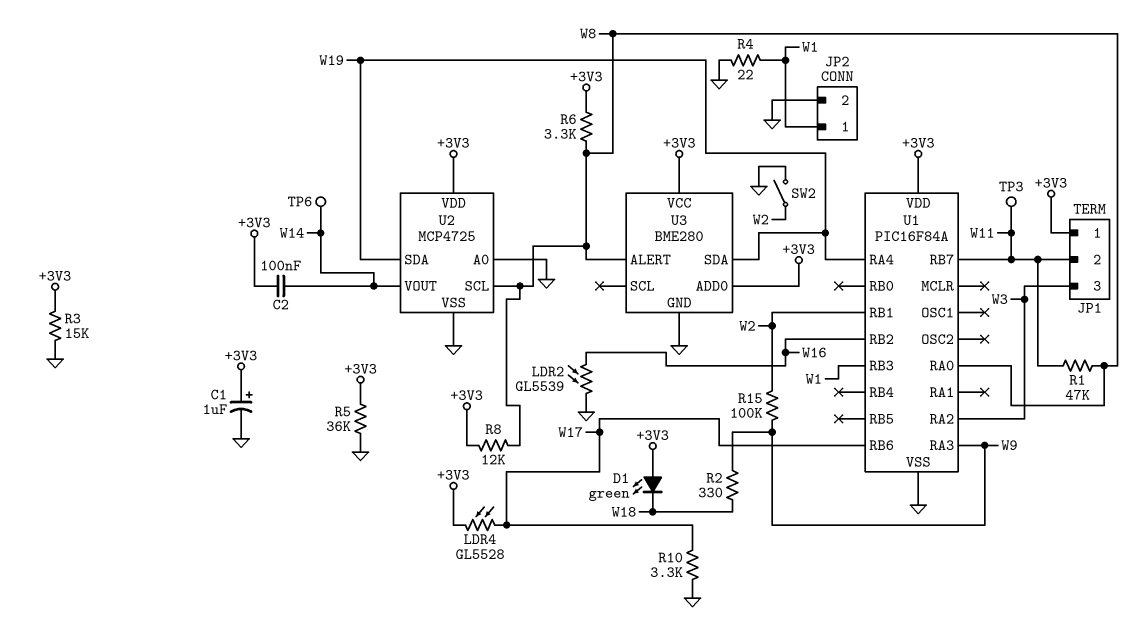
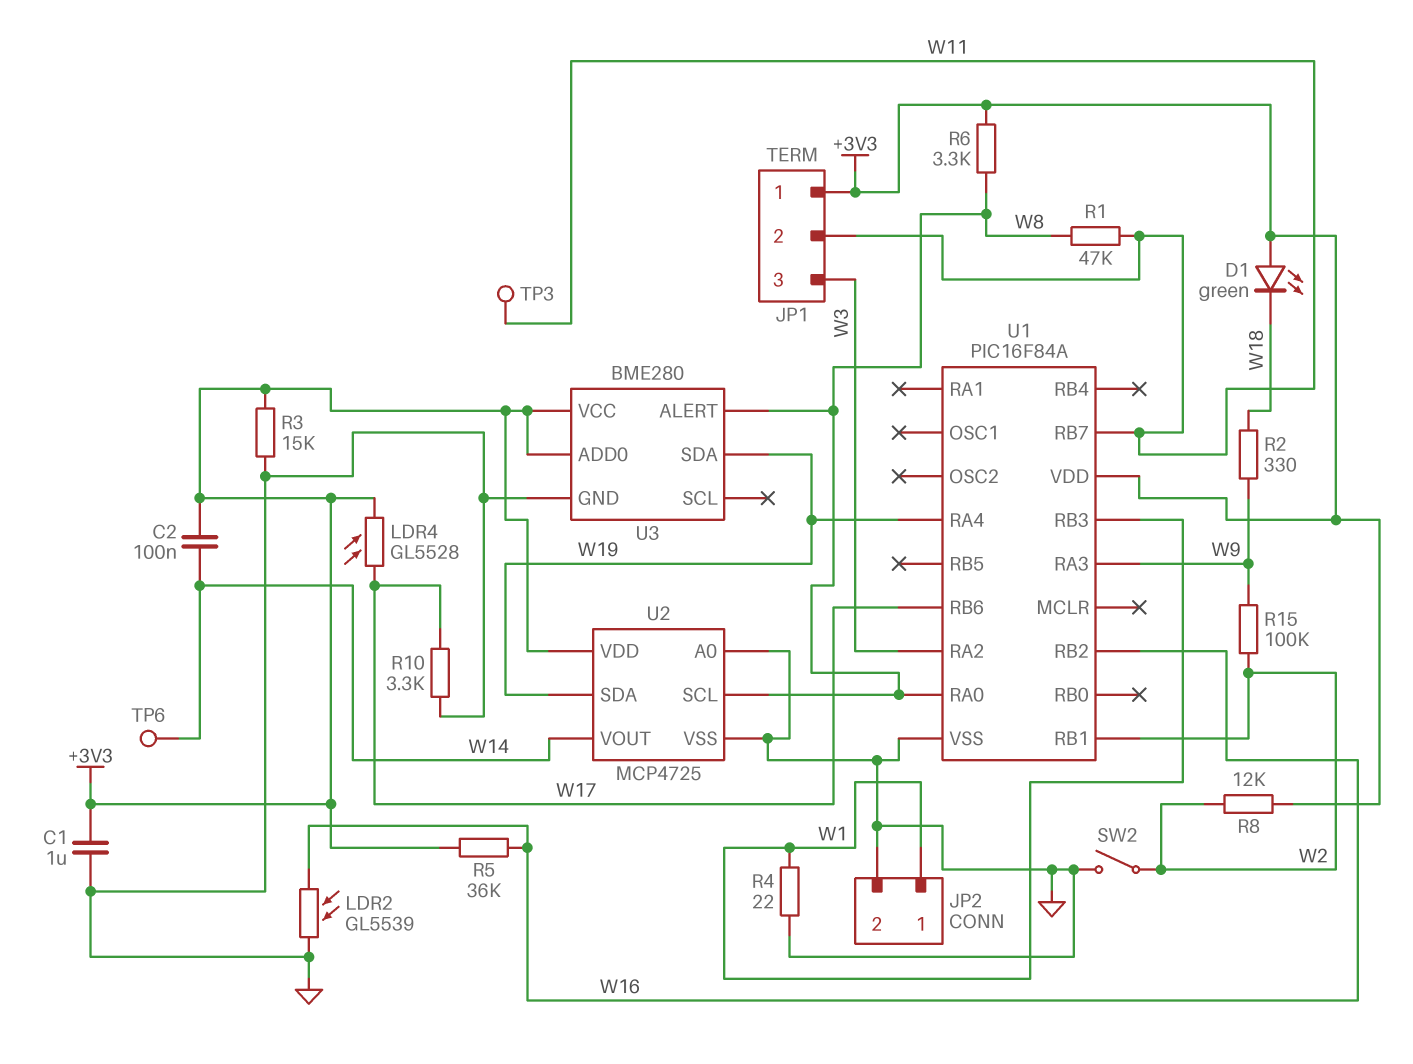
C1: 1uF (plus +3V3, minus GND) -> 1uF (+3V3, GND)
R5: 36k (+3V3, GND) -> 36k (+3V3, W16)
R8: 12k (+3V3, W8) -> 12k (+3V3, W2)

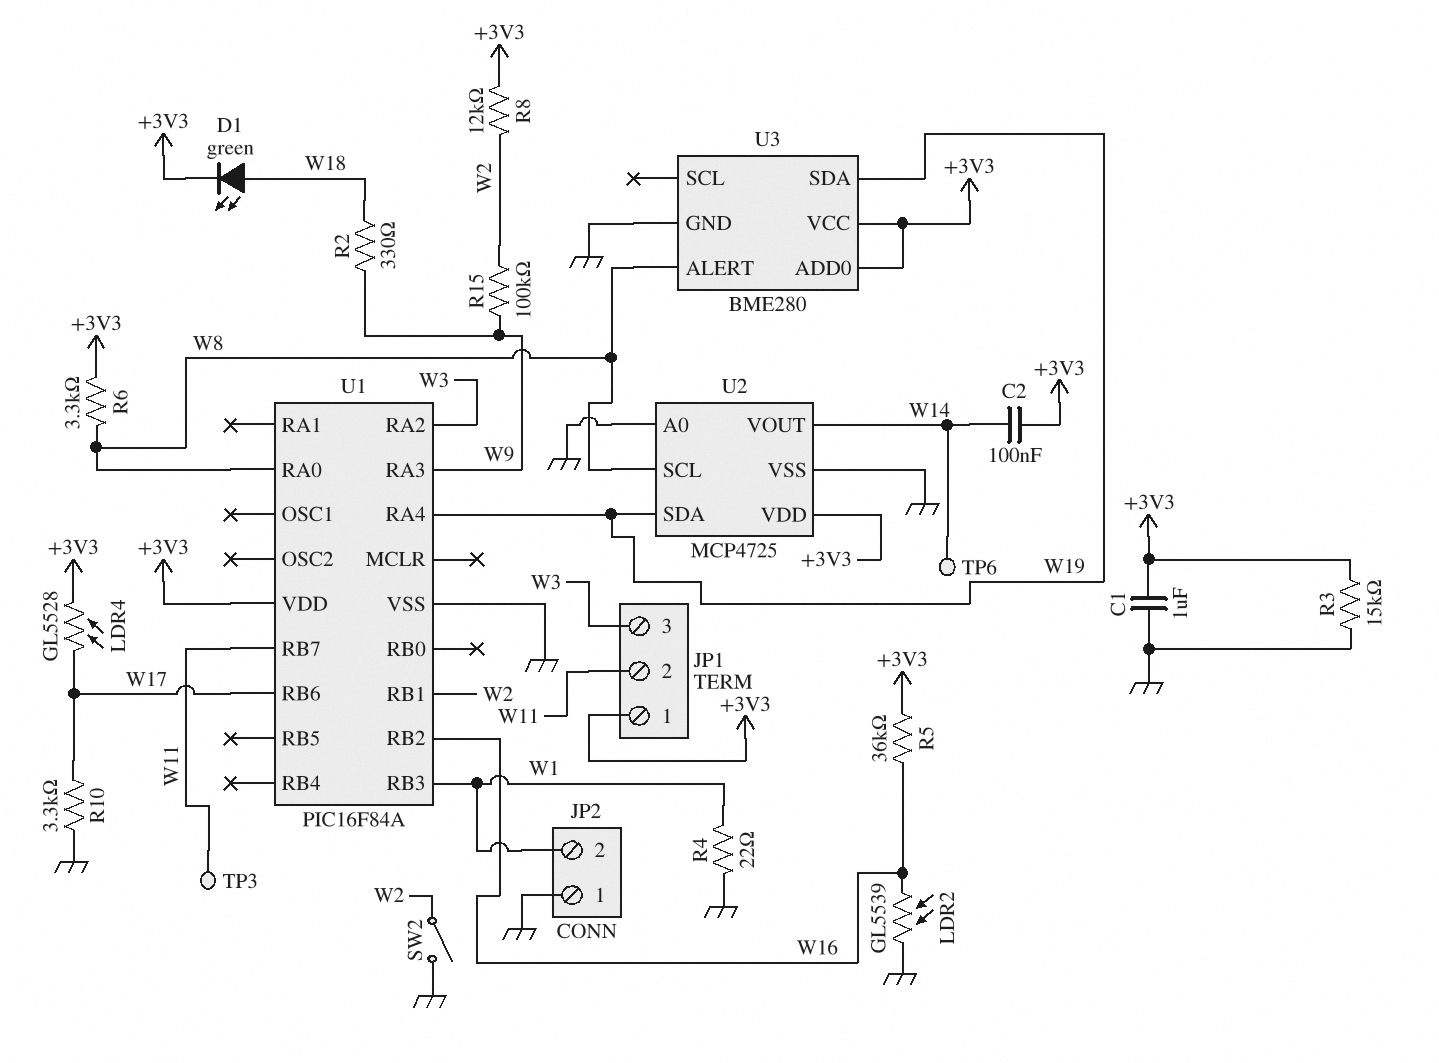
D1: LED green (A +3V3, K W18) -> LED green (A W18, K +3V3)
JP2 pin 1: W1 -> GND
JP2 pin 2: GND -> W1
R1: 47k (W8, W11) -> none

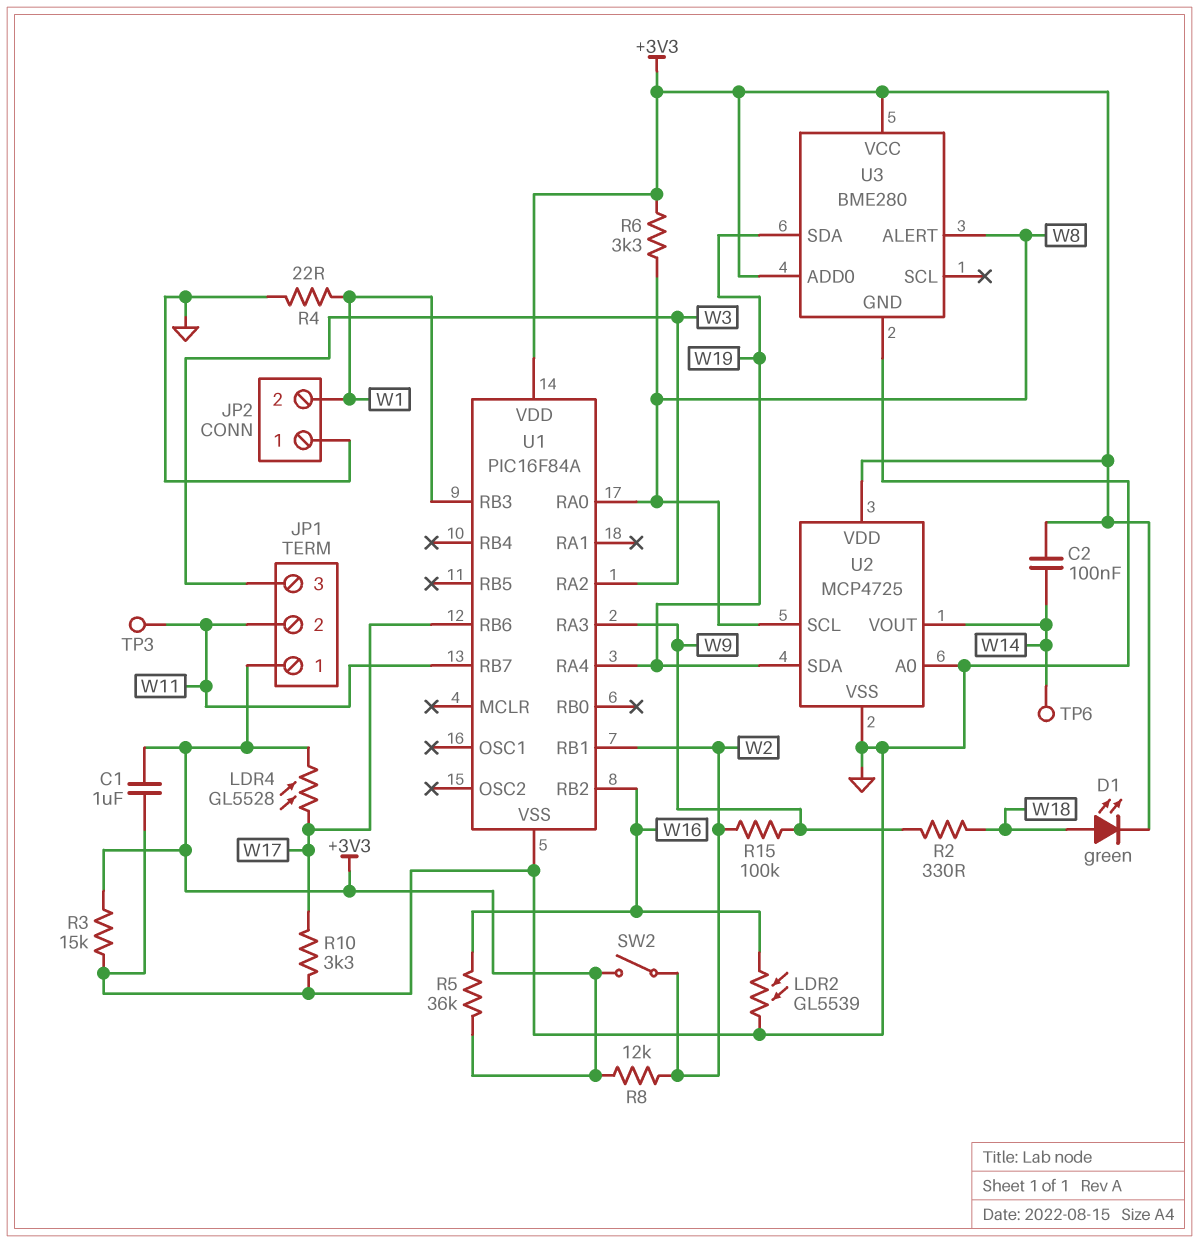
SW2: switch (GND, W2) -> switch (+3V3, W2)

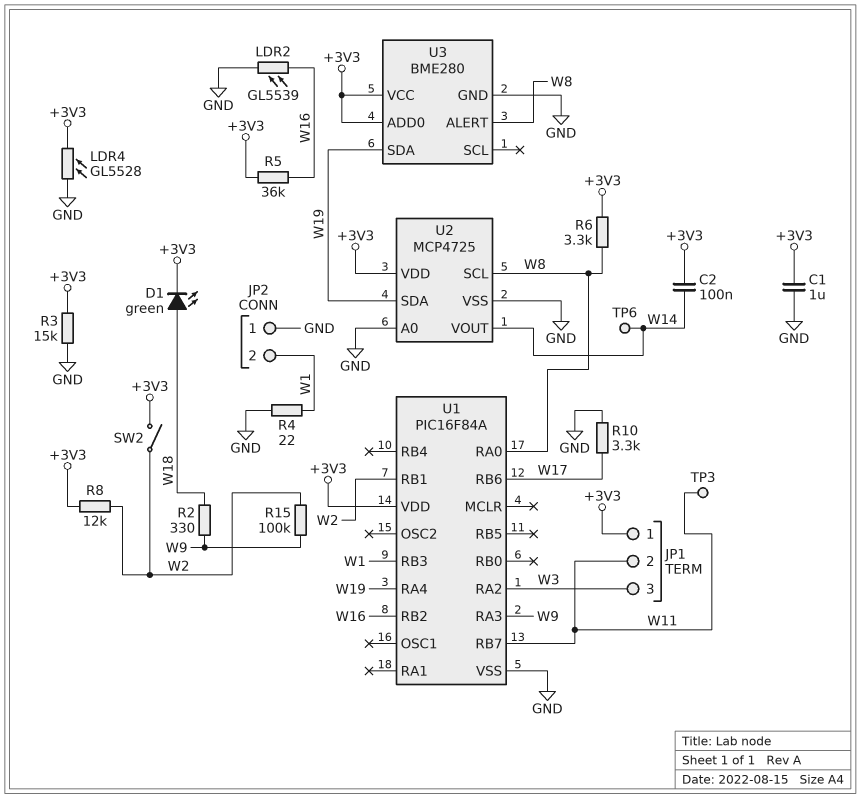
LDR4: GL5528 (+3V3, W17) -> GL5528 (+3V3, GND)

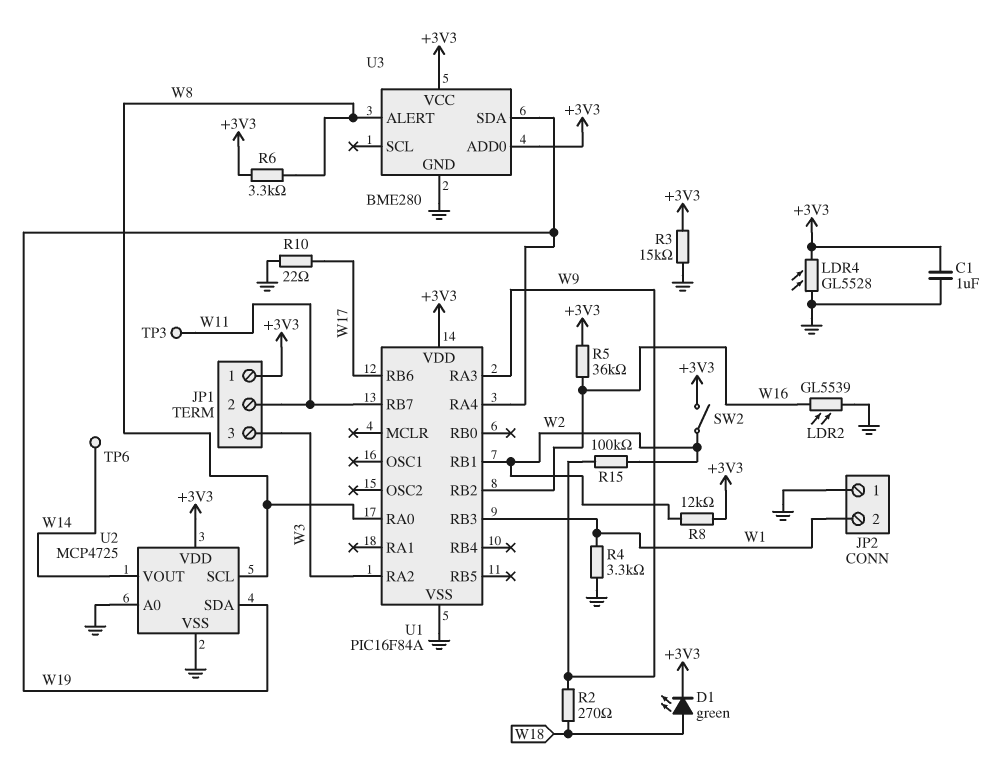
C2: 100nF (+3V3, W14) -> none
R2: 330 (W9, W18) -> 270 (W9, W18)
R4: 22 (GND, W1) -> 3.3k (GND, W1)
R10: 3.3k (GND, W17) -> 22 (GND, W17)

